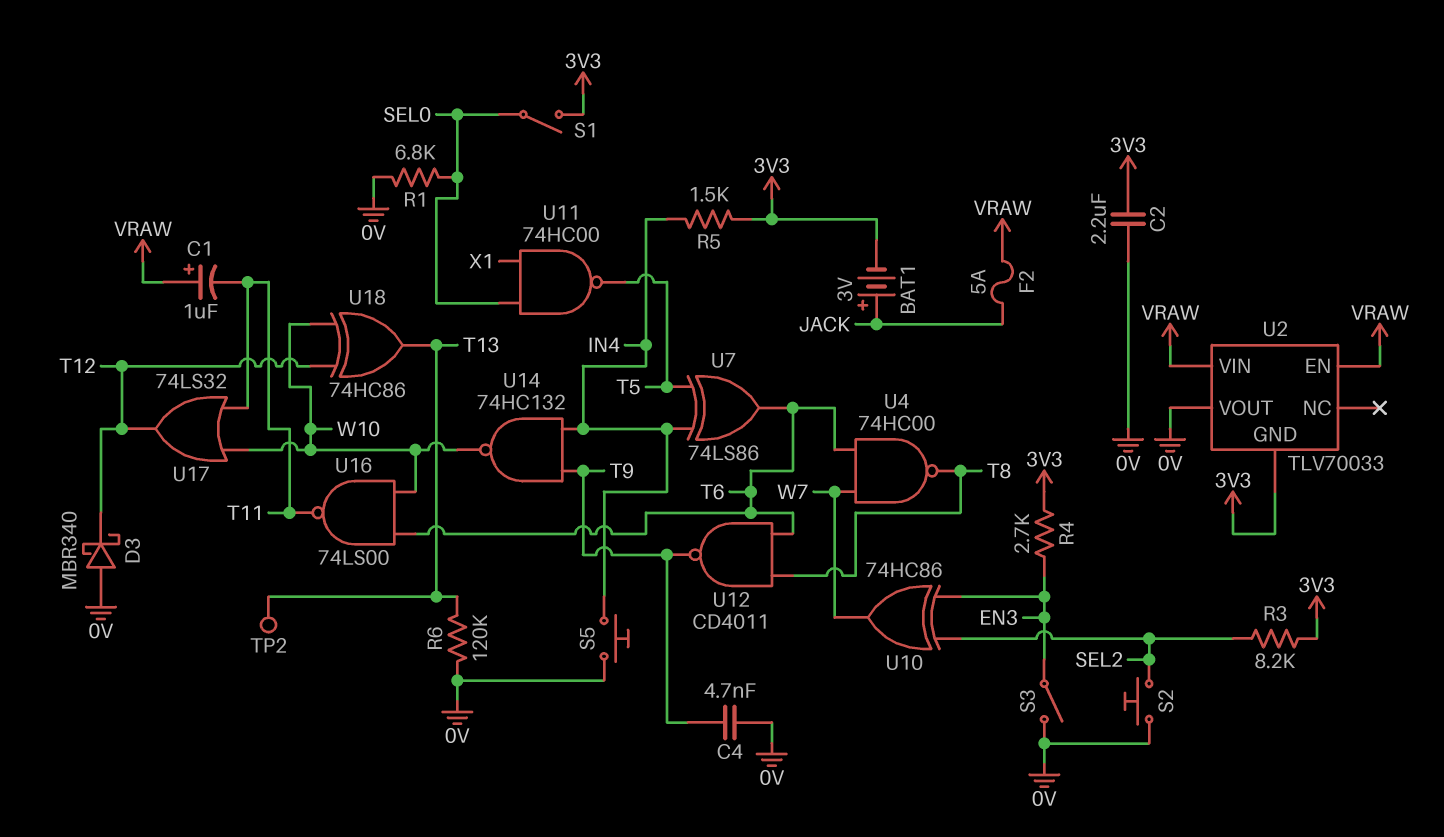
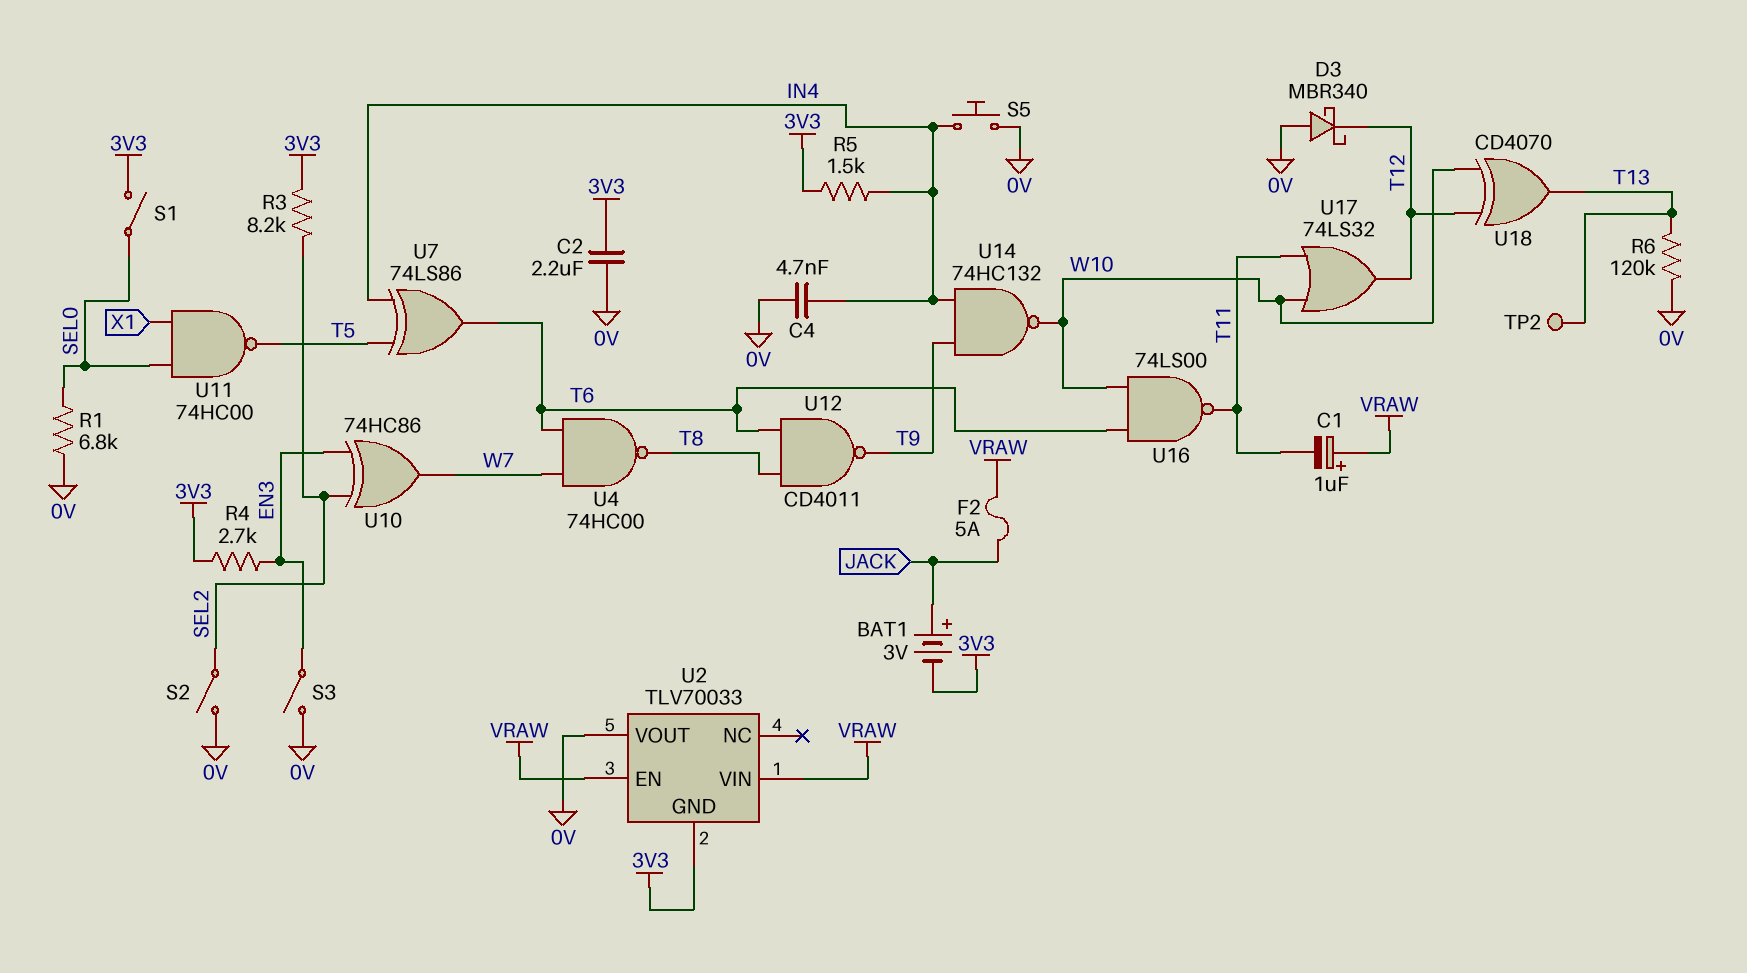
C4: 4.7nF (0V, T9) -> 4.7nF (0V, IN4)
S2: button (0V, SEL2) -> switch (0V, SEL2)
U18: XOR 74HC86 (in T12, in W10, out T13) -> XOR CD4070 (in T12, in W10, out T13)

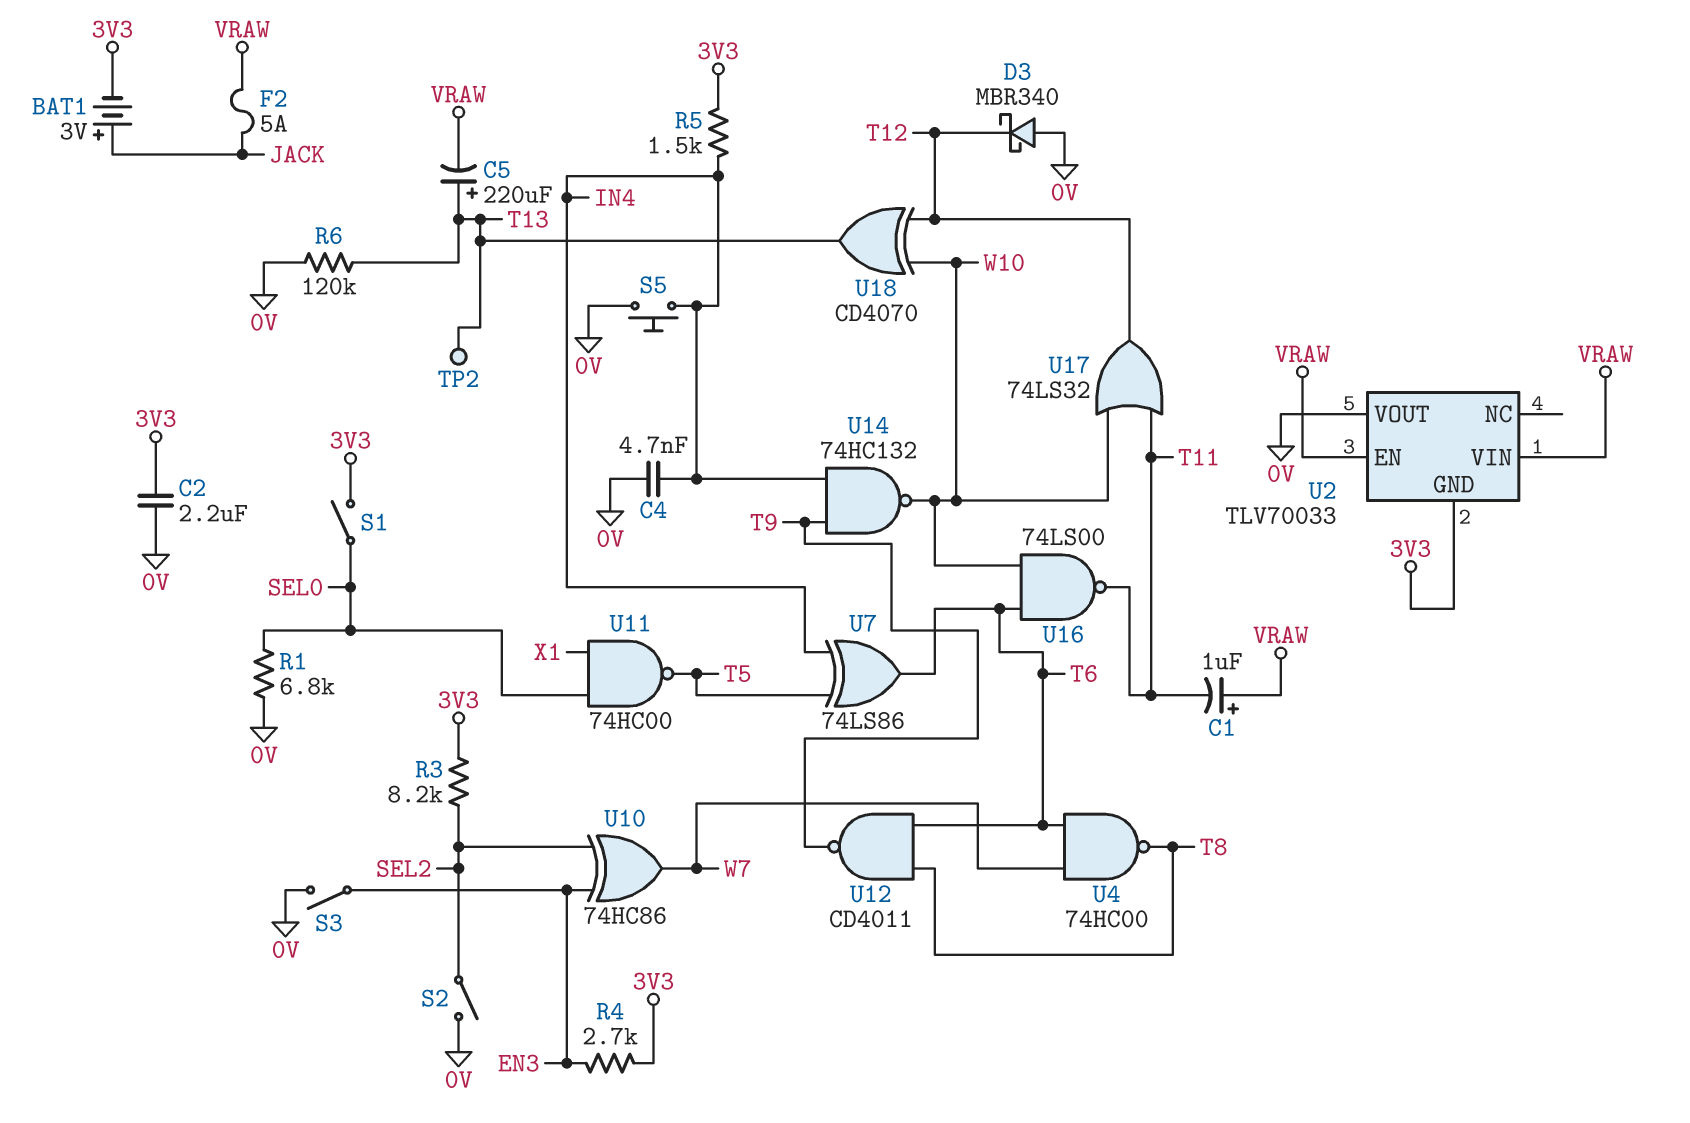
C5: none -> 220uF (plus T13, minus VRAW)

